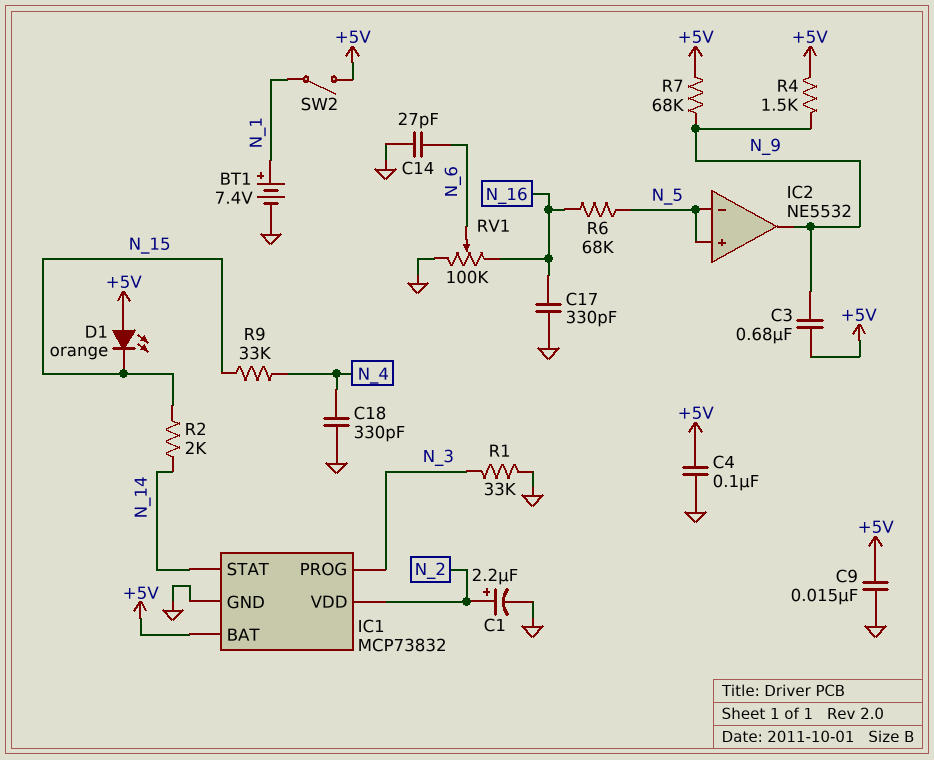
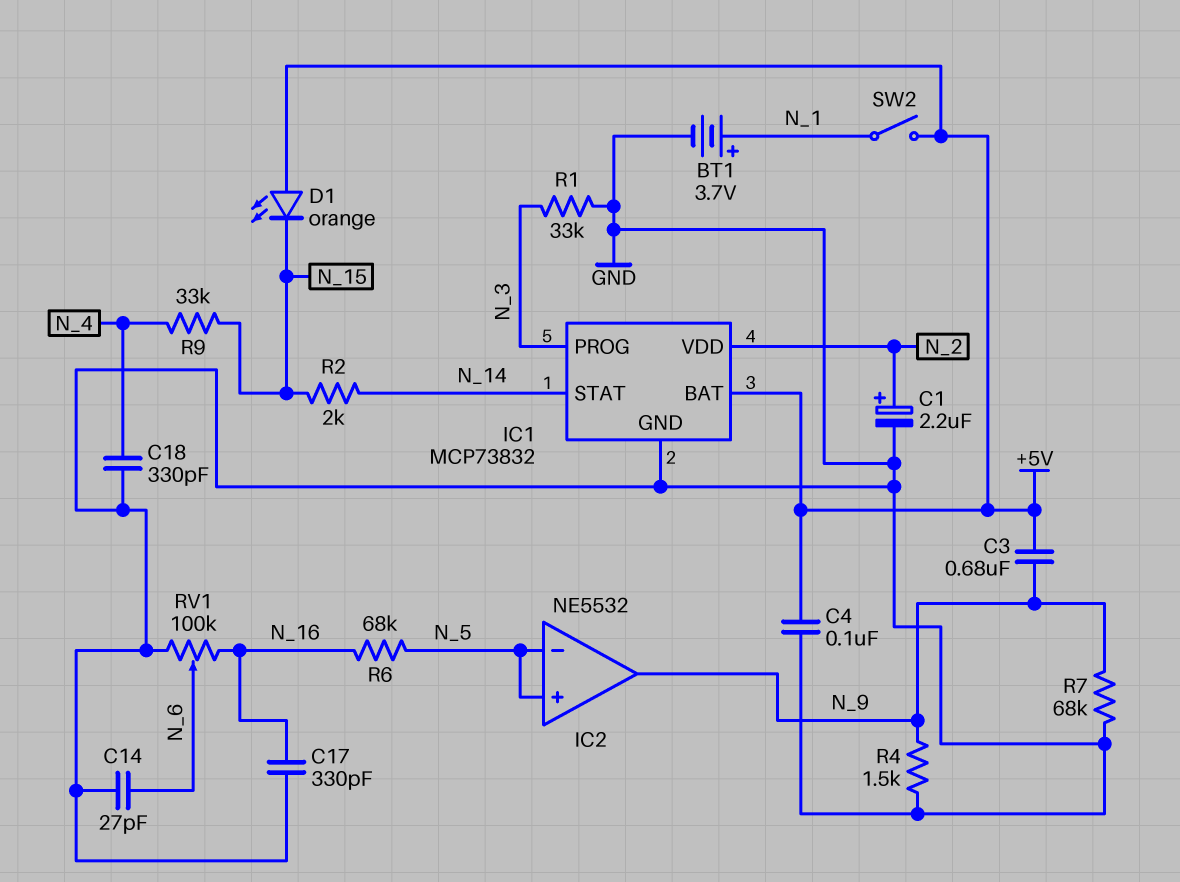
BT1: 7.4V (plus N_1, minus GND) -> 3.7V (plus N_1, minus GND)
C9: 15nF (+5V, GND) -> none
R4: 1.5k (+5V, N_9) -> 1.5k (GND, N_9)
R7: 68k (+5V, N_9) -> 68k (GND, N_9)

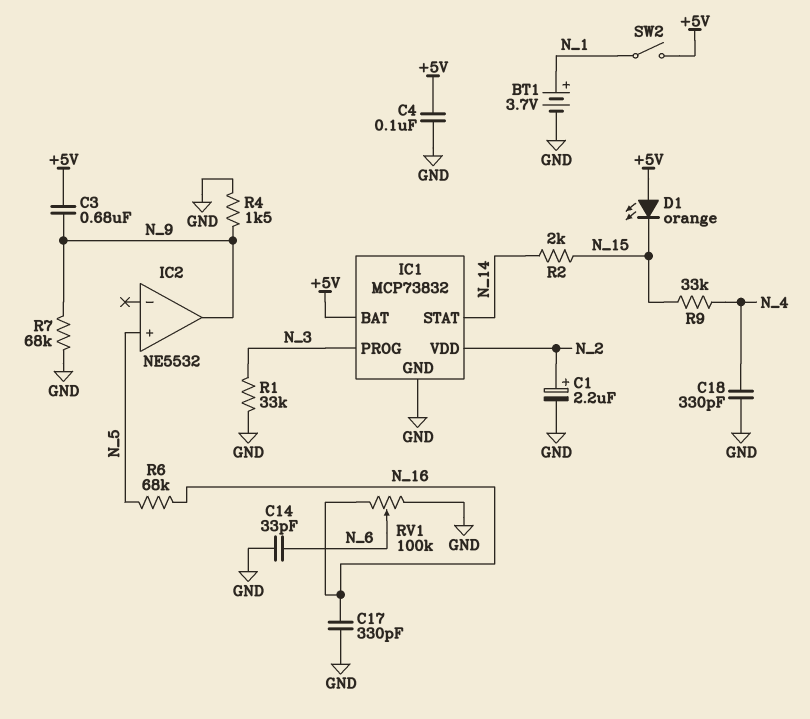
C14: 27pF (GND, N_6) -> 33pF (GND, N_6)
IC2 pin in-: N_5 -> none

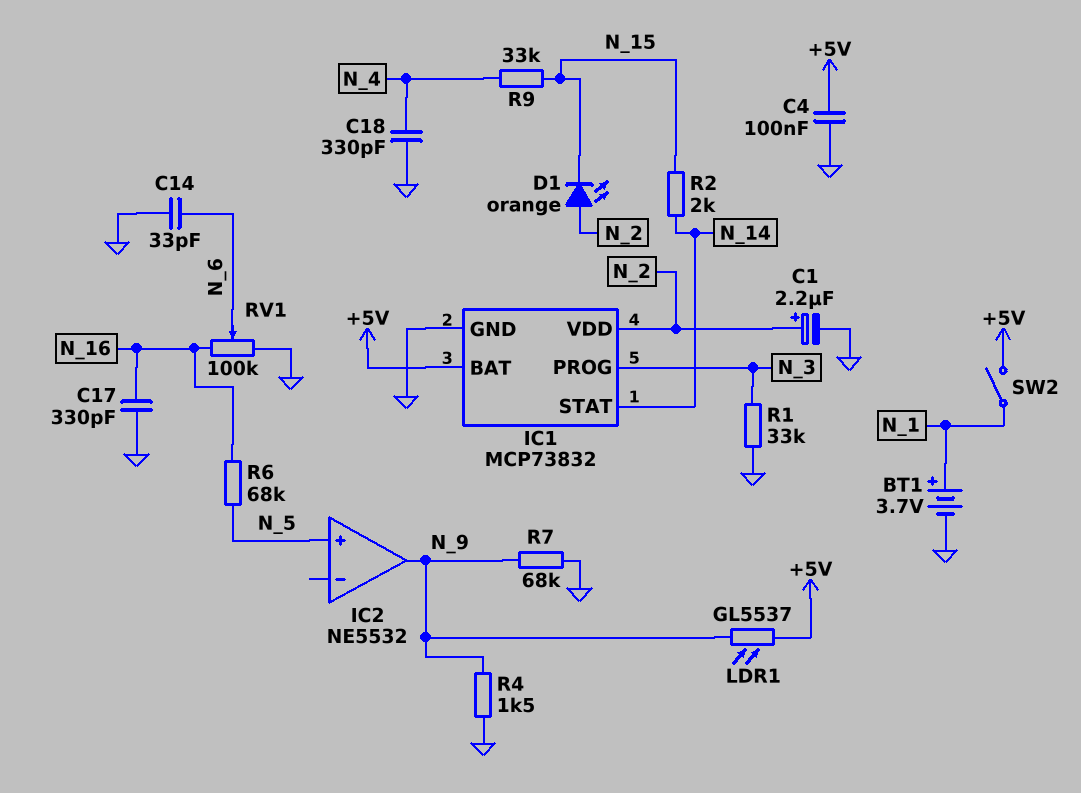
C3: 680nF (+5V, N_9) -> none
D1: LED orange (A +5V, K N_15) -> LED orange (A N_2, K N_15)
LDR1: none -> GL5537 (+5V, N_9)

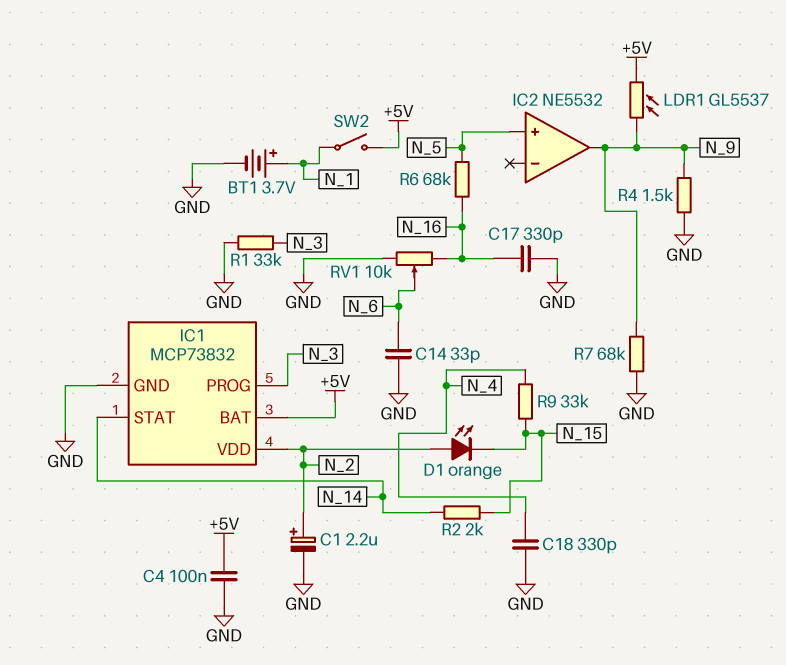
RV1: 100k (GND, N_16, wiper N_6) -> 10k (GND, N_16, wiper N_6)

